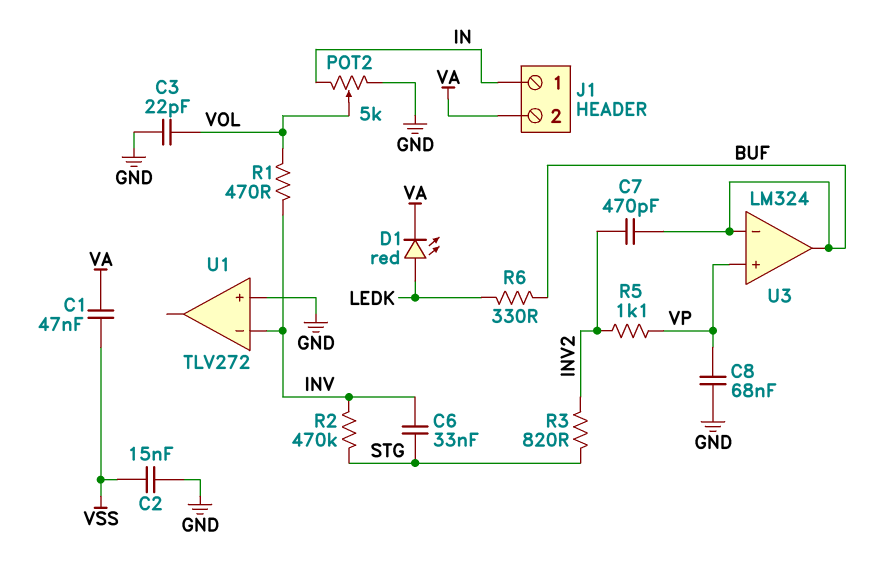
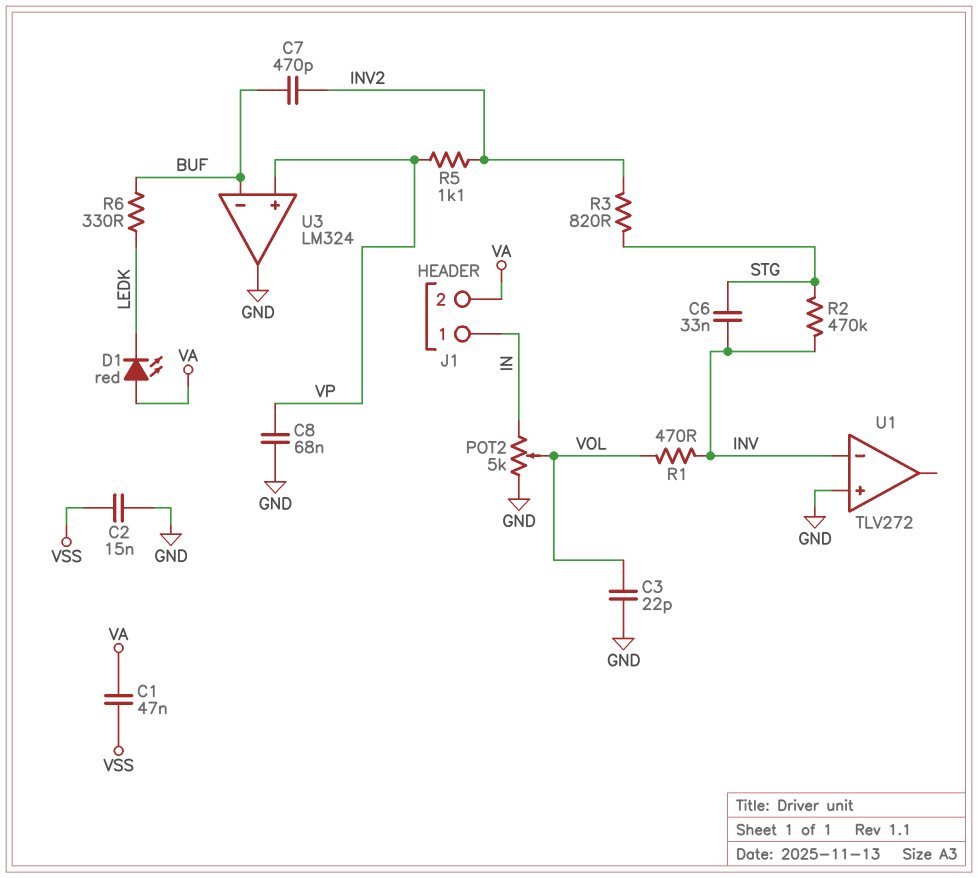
D1: LED red (A LEDK, K VA) -> LED red (A VA, K LEDK)
U3 pin out: BUF -> GND

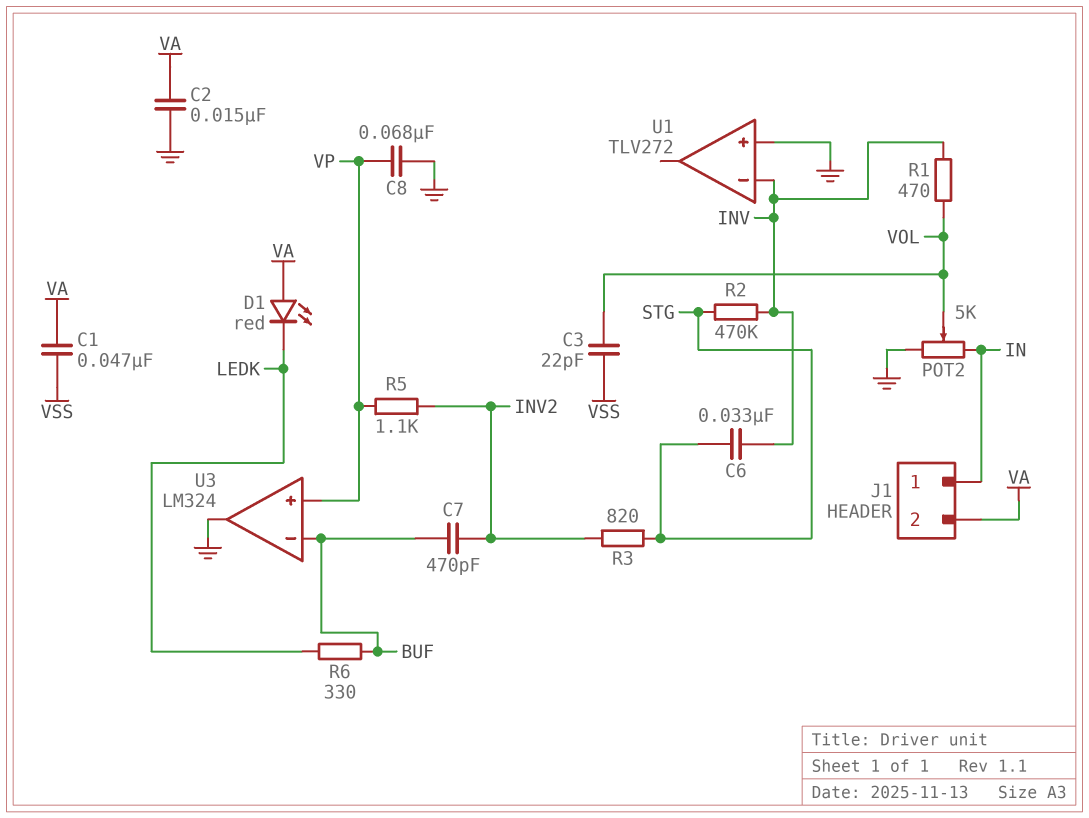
C2: 15nF (GND, VSS) -> 15nF (GND, VA)
C3: 22pF (GND, VOL) -> 22pF (VOL, VSS)

